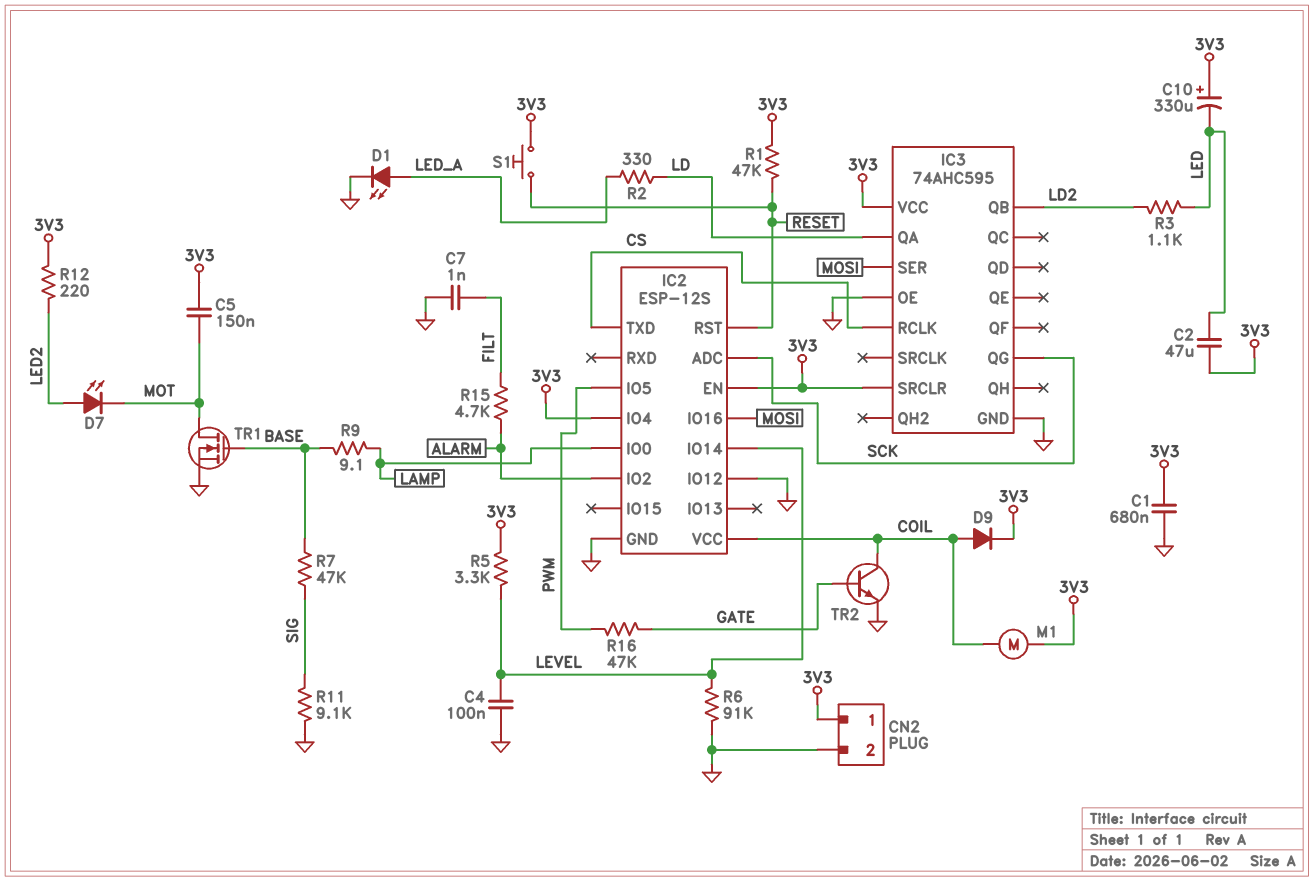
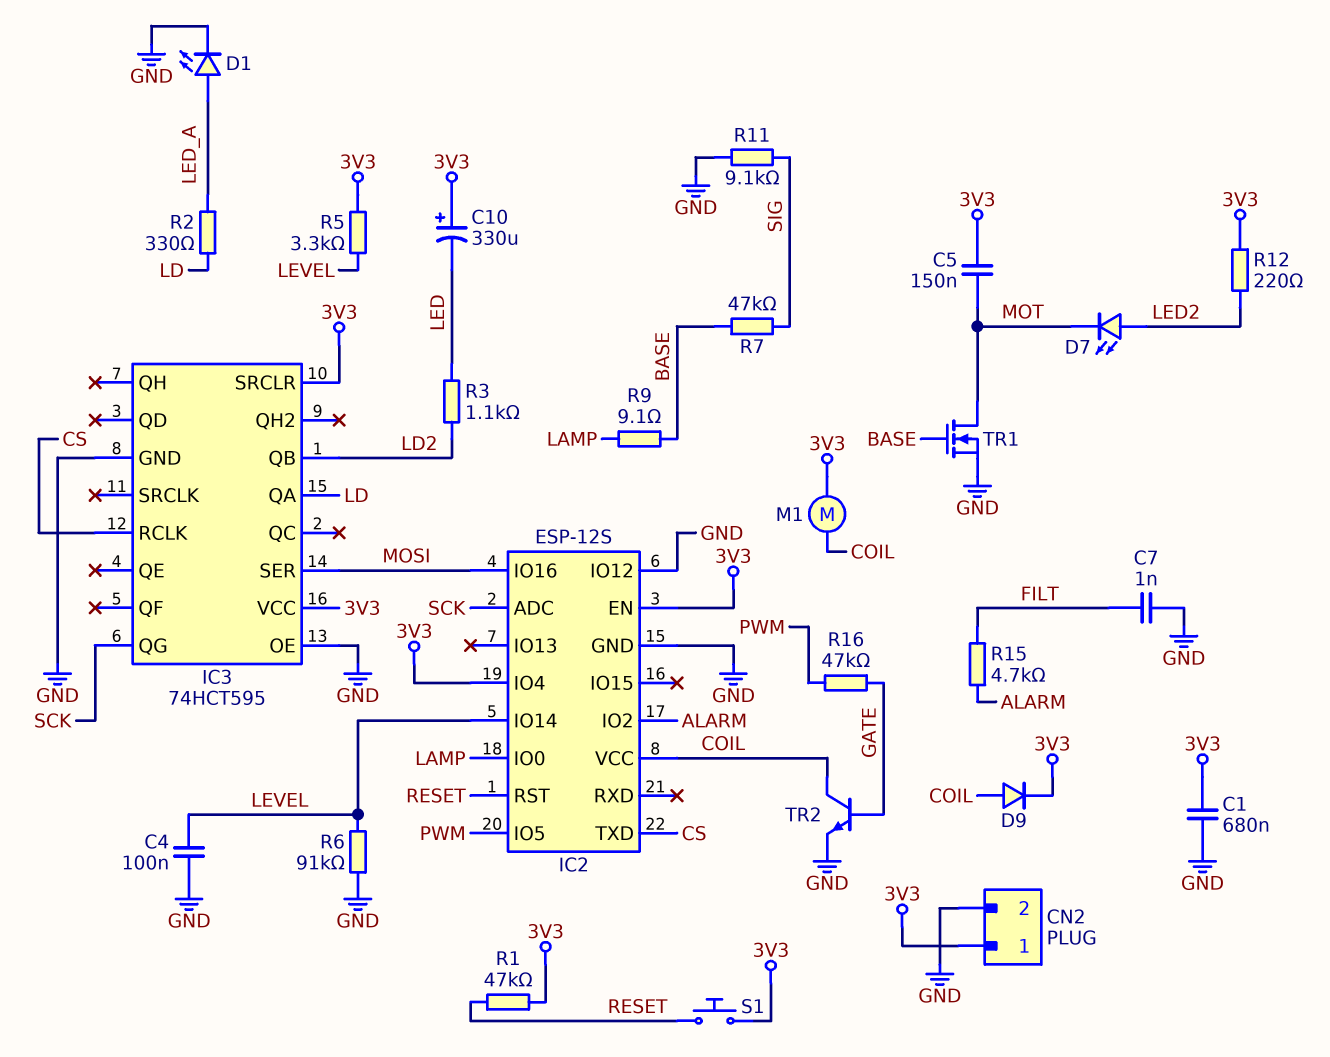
C2: 47uF (3V3, LED) -> none
IC3: 74AHC595 -> 74HCT595

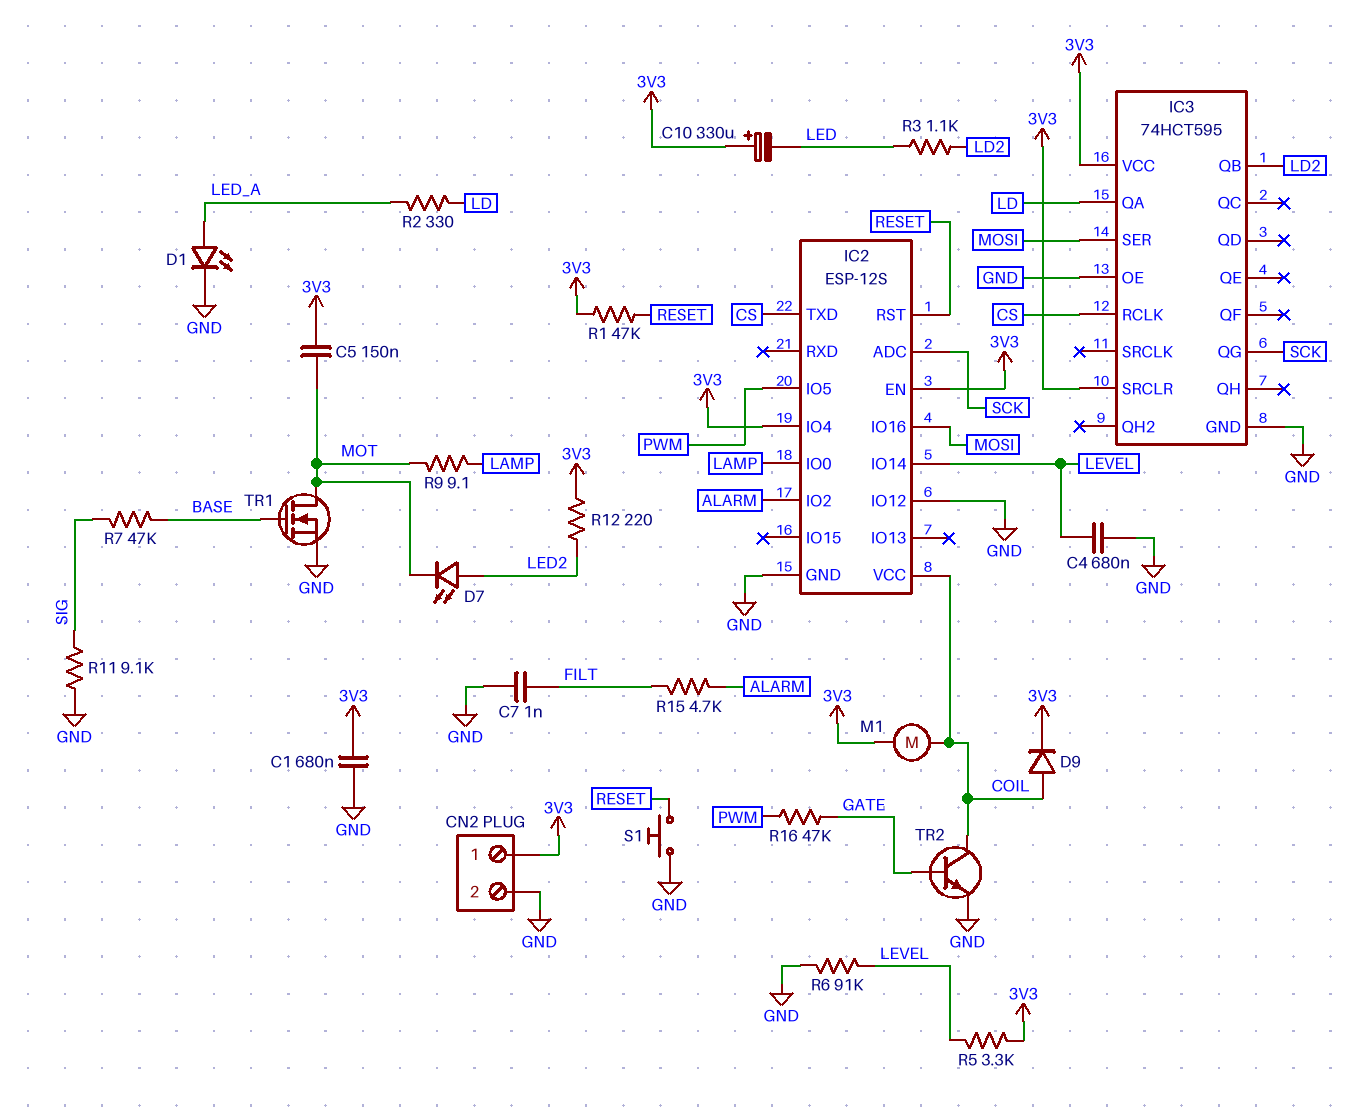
C4: 100nF (GND, LEVEL) -> 680nF (GND, LEVEL)
R9: 9.1 (BASE, LAMP) -> 9.1 (LAMP, MOT)
S1: button (3V3, RESET) -> button (GND, RESET)

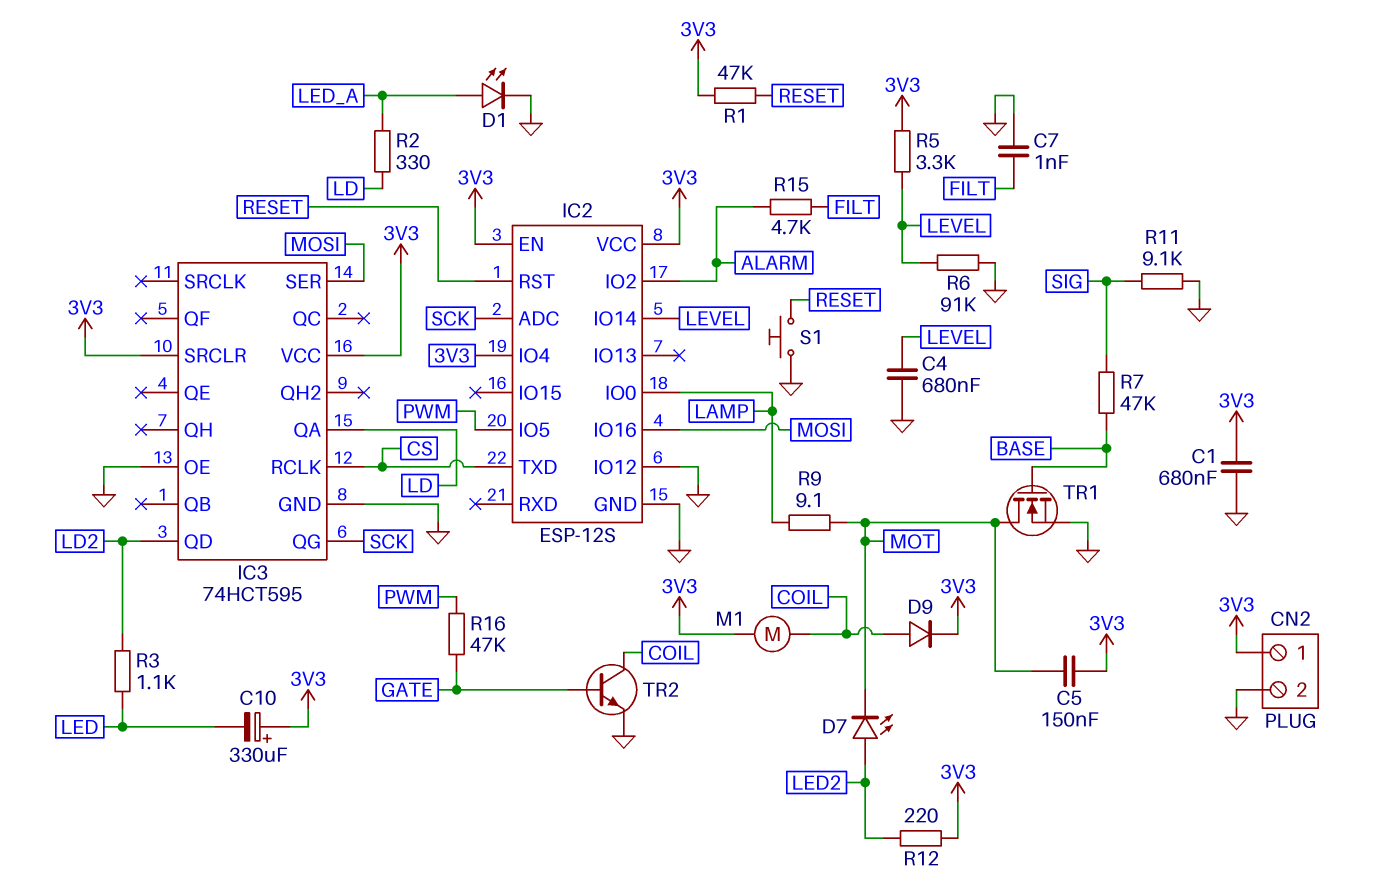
IC2 pin VCC: COIL -> 3V3
IC3 pin QB: LD2 -> none
IC3 pin QD: none -> LD2

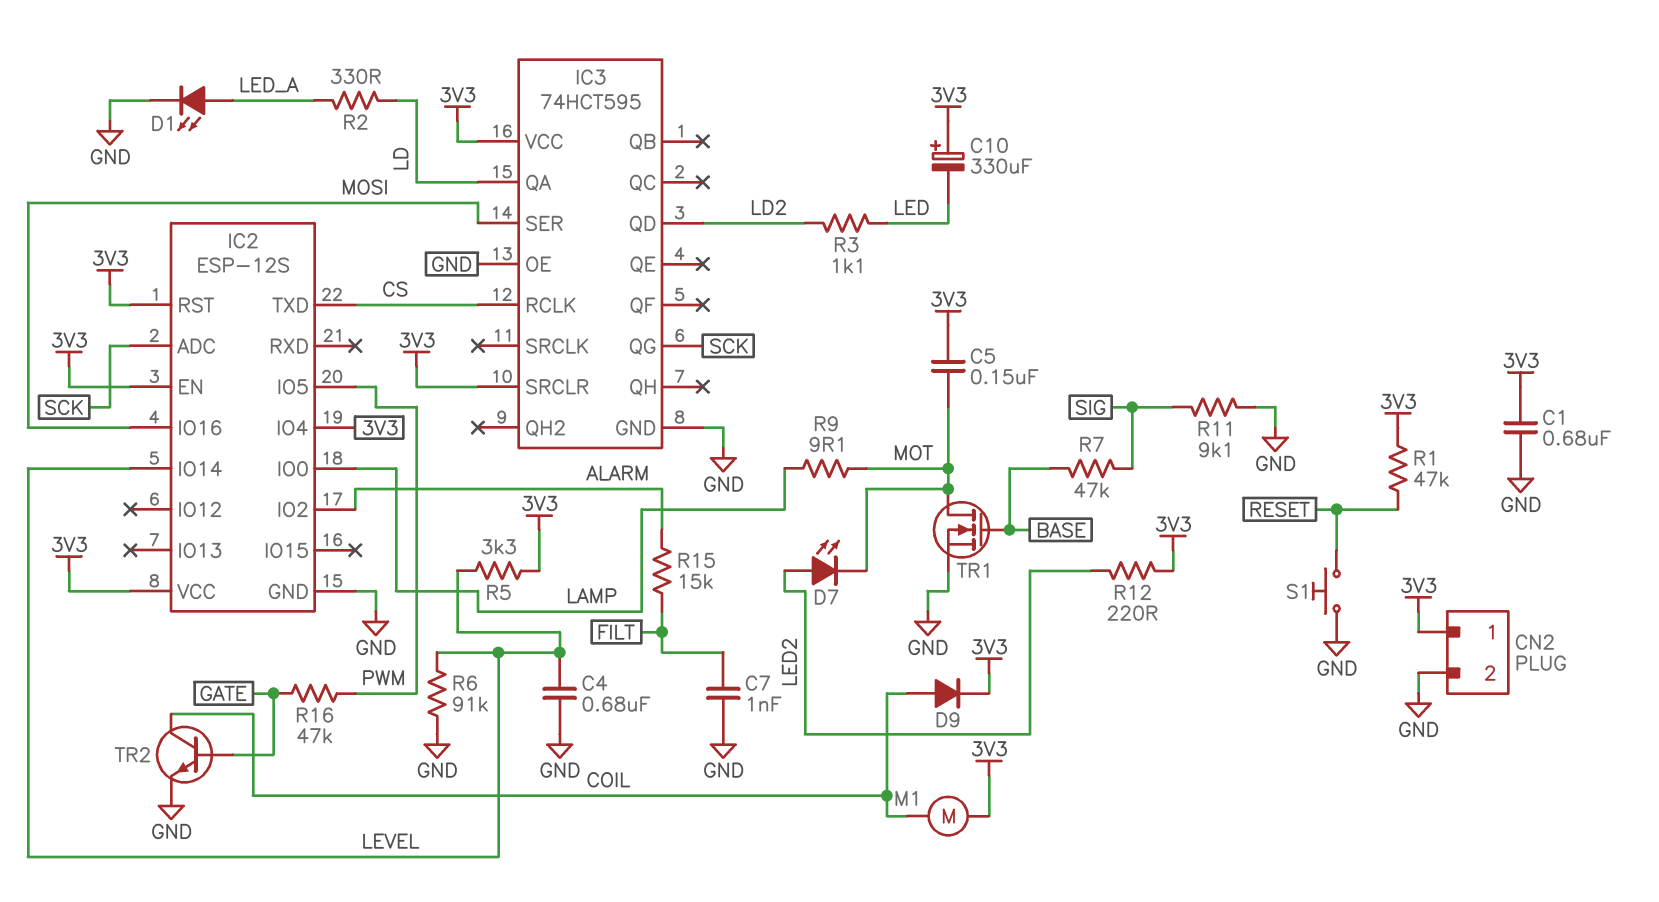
IC2 pin IO12: GND -> none
IC2 pin RST: RESET -> 3V3
R15: 4.7k (ALARM, FILT) -> 15k (ALARM, FILT)

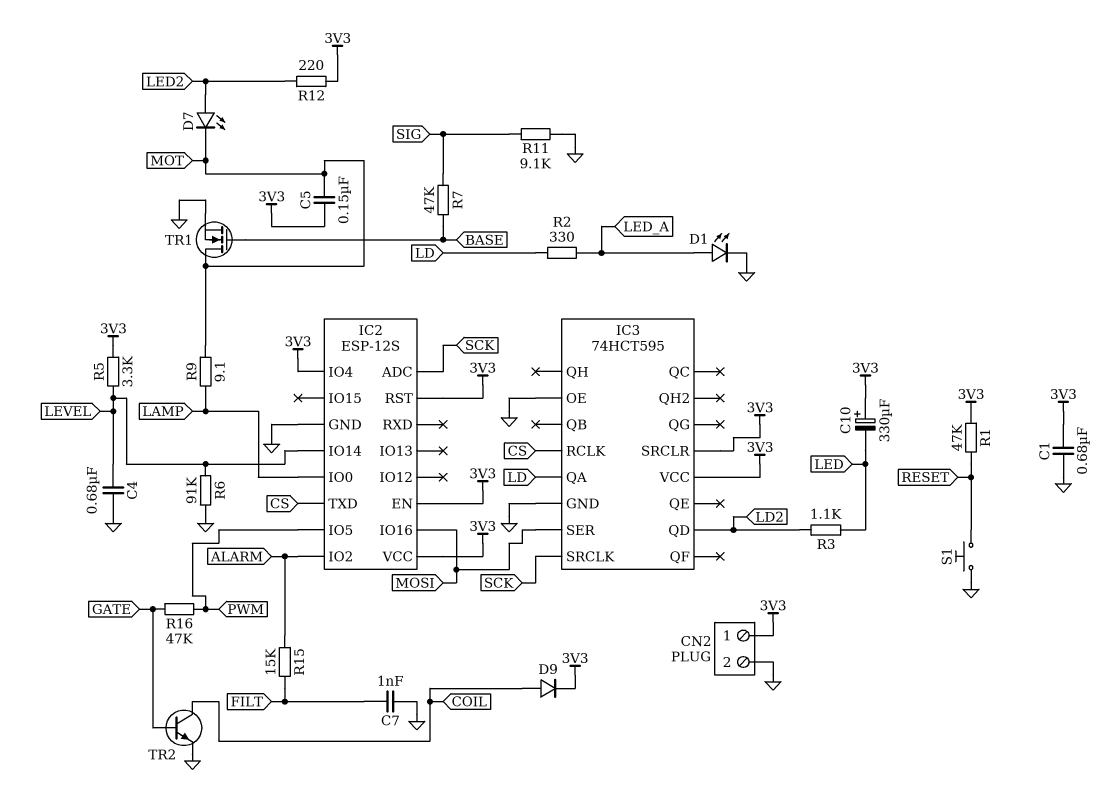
IC3 pin QG: SCK -> none
IC3 pin SRCLK: none -> SCK
M1: motor (3V3, COIL) -> none

